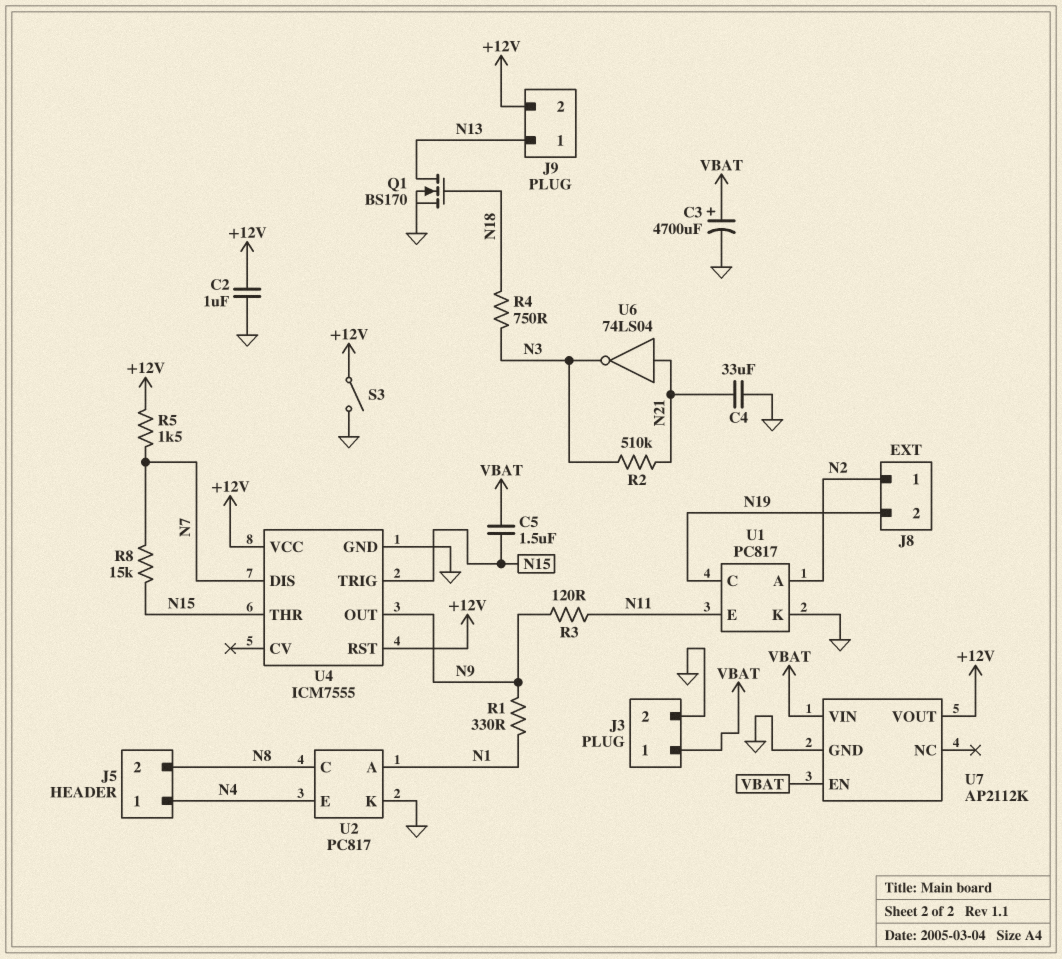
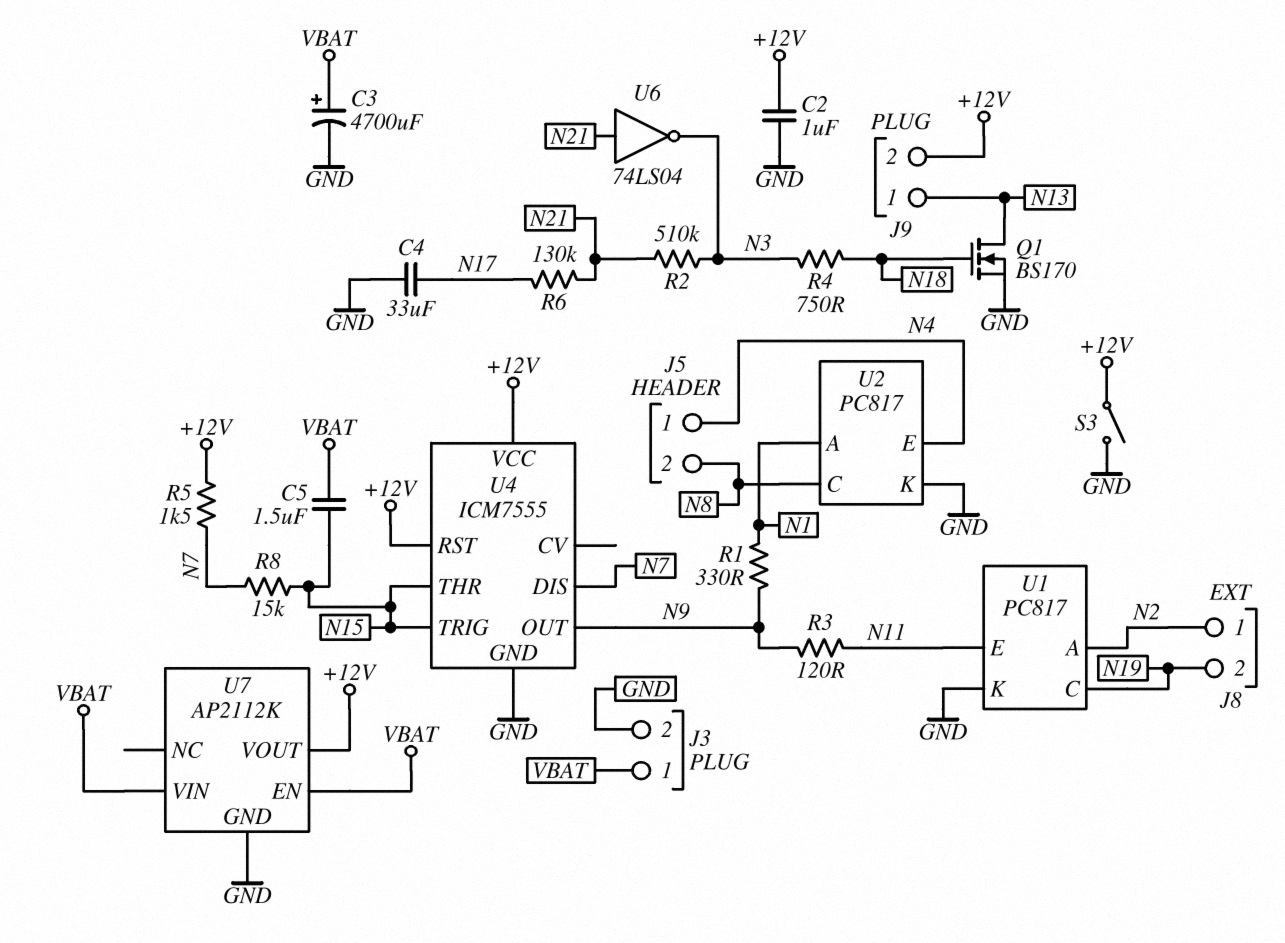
C4: 33uF (GND, N21) -> 33uF (GND, N17)
R6: none -> 130k (N17, N21)

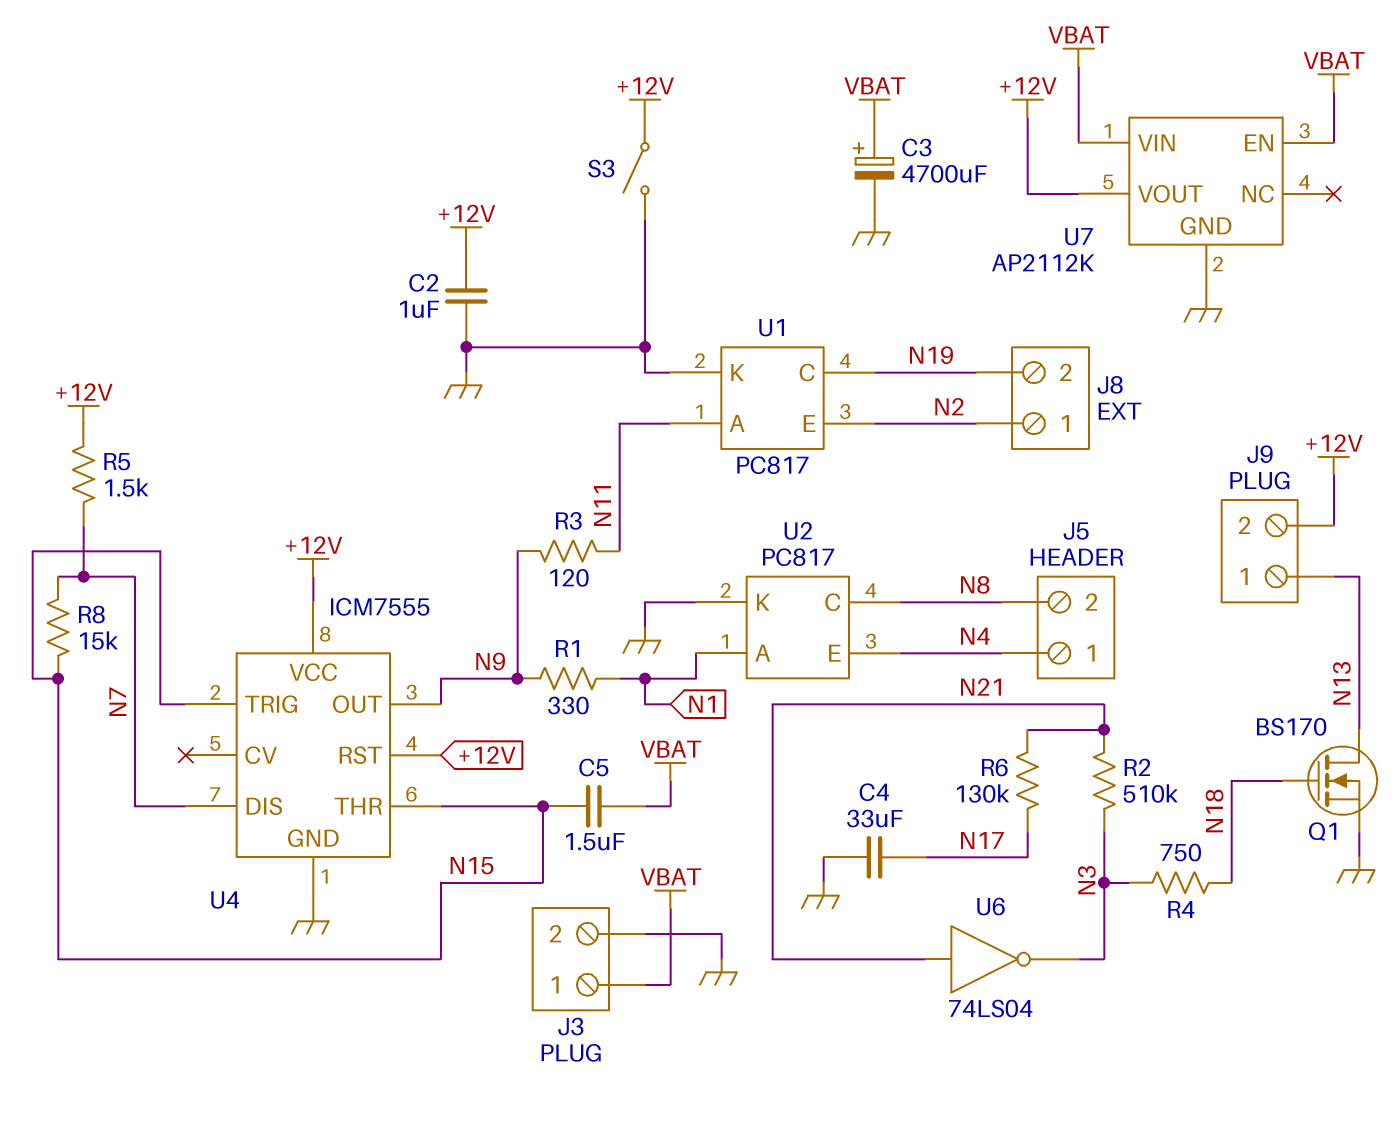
U1 pin A: N2 -> N11
U1 pin E: N11 -> N2

